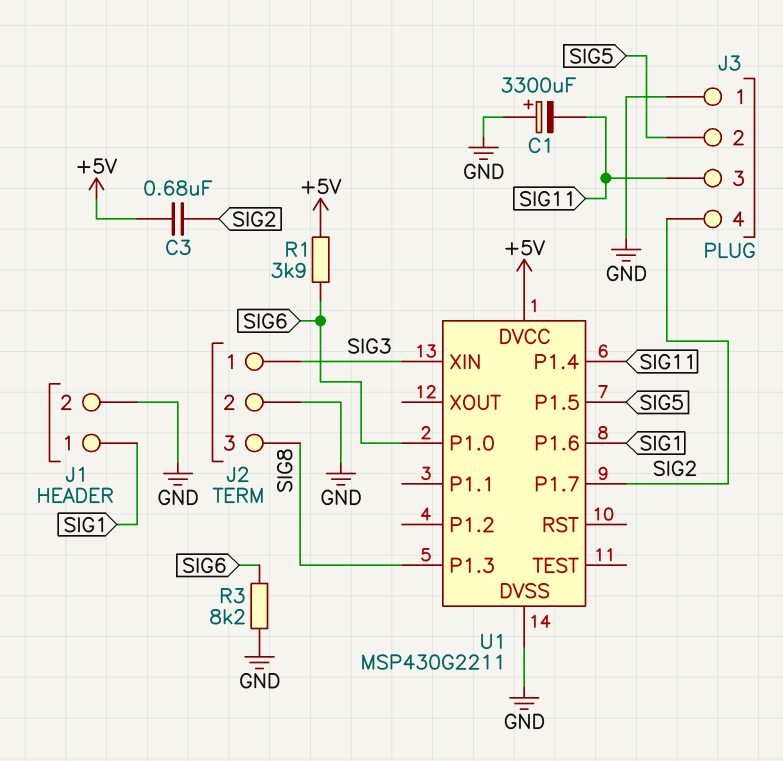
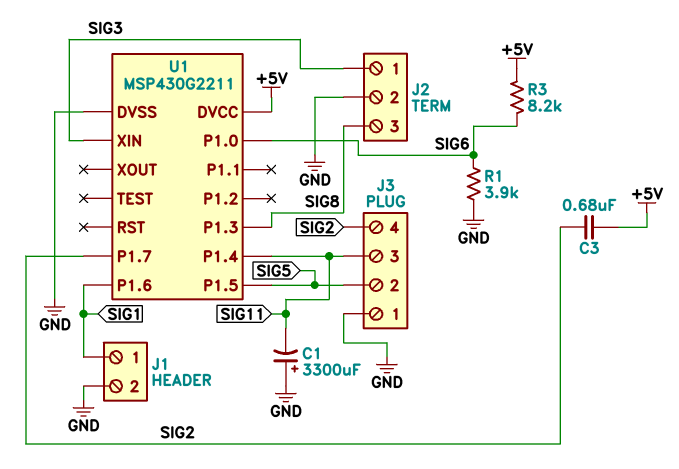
R1: 3.9k (+5V, SIG6) -> 3.9k (GND, SIG6)
R3: 8.2k (GND, SIG6) -> 8.2k (+5V, SIG6)

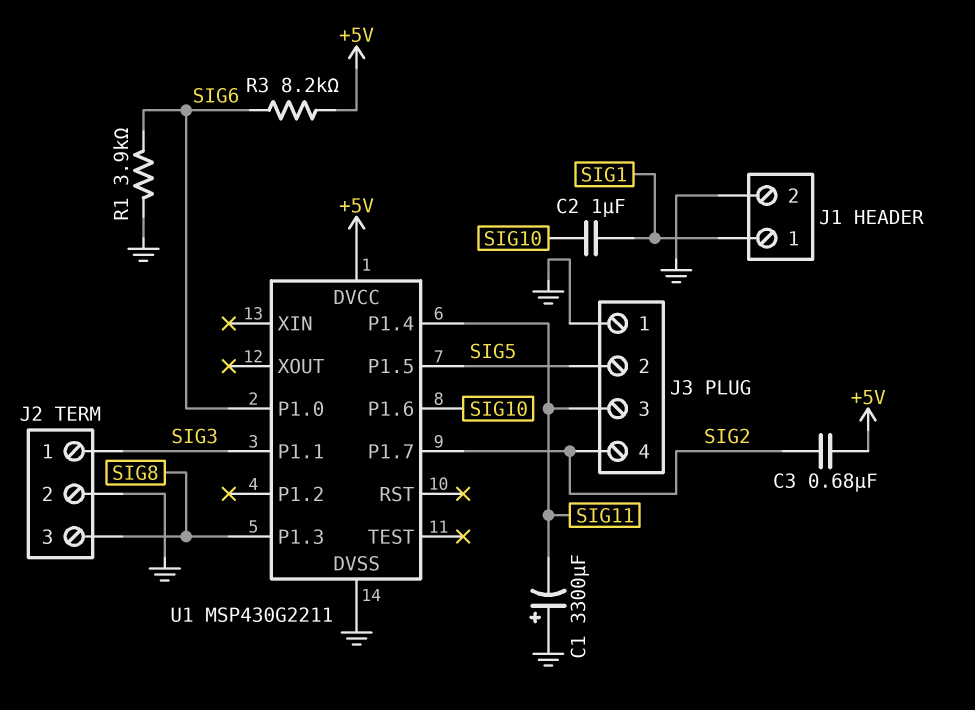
C2: none -> 1uF (SIG1, SIG10)
U1 pin P1.1: none -> SIG3
U1 pin P1.6: SIG1 -> SIG10
U1 pin XIN: SIG3 -> none

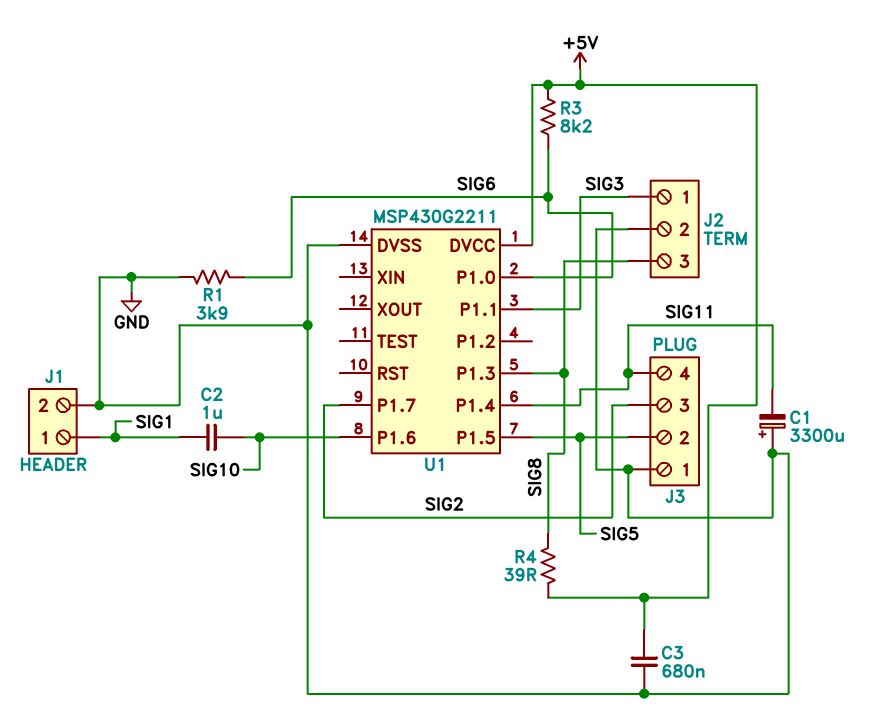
C3: 680nF (+5V, SIG2) -> 680nF (+5V, GND)
J3 pin 3: SIG11 -> SIG2
J3 pin 4: SIG2 -> SIG11
R4: none -> 39 (+5V, SIG8)

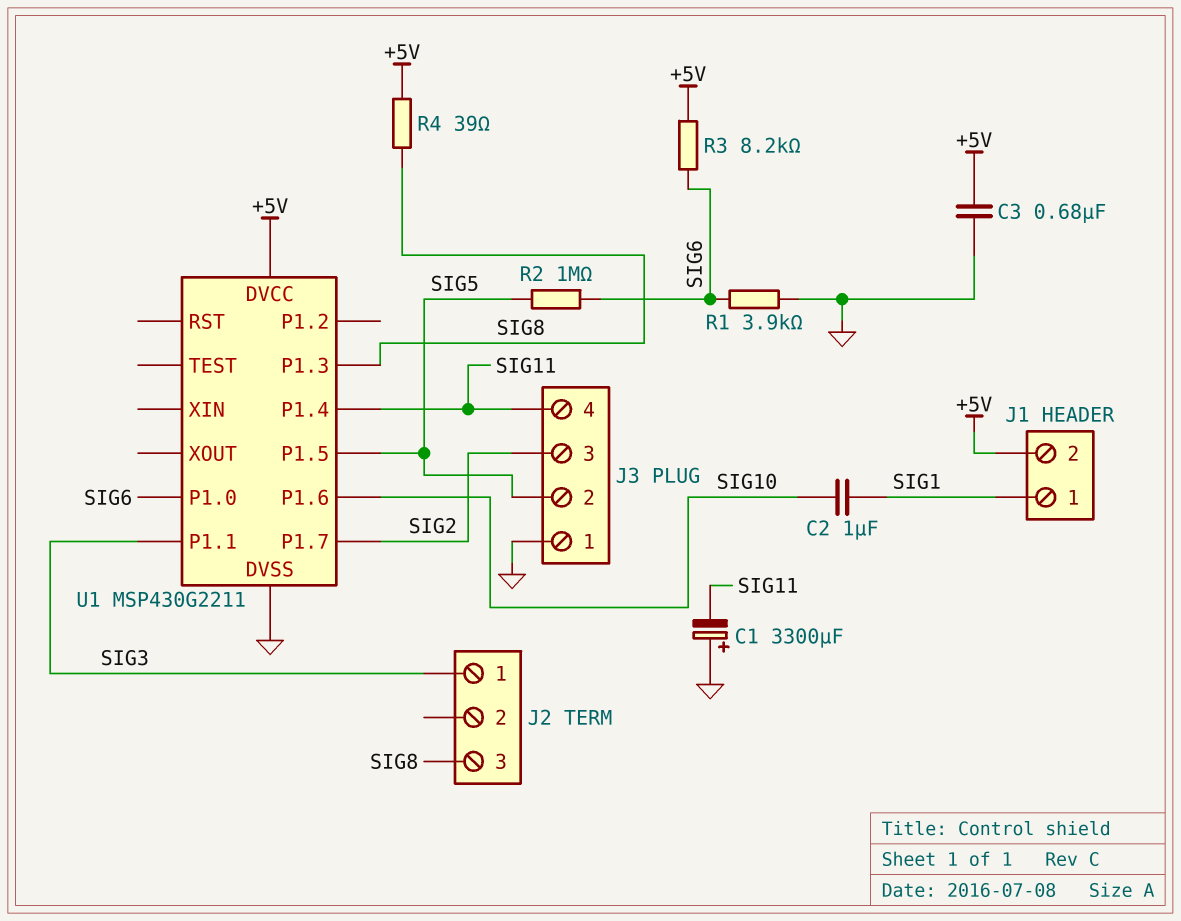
J1 pin 2: GND -> +5V
J2 pin 2: GND -> none
R2: none -> 1M (SIG5, SIG6)

